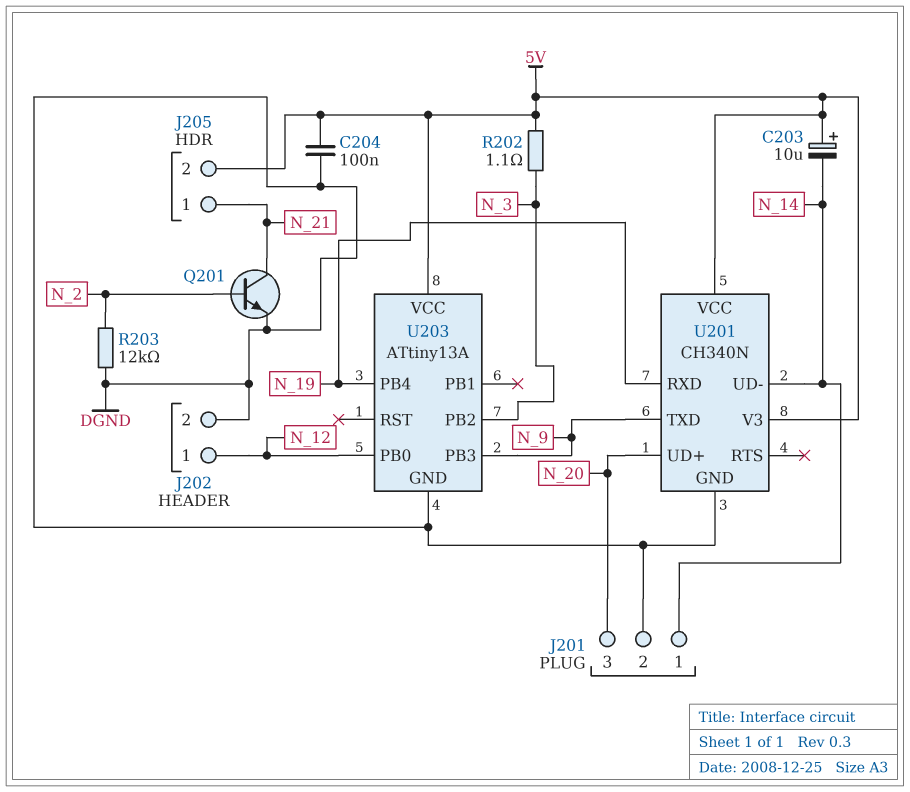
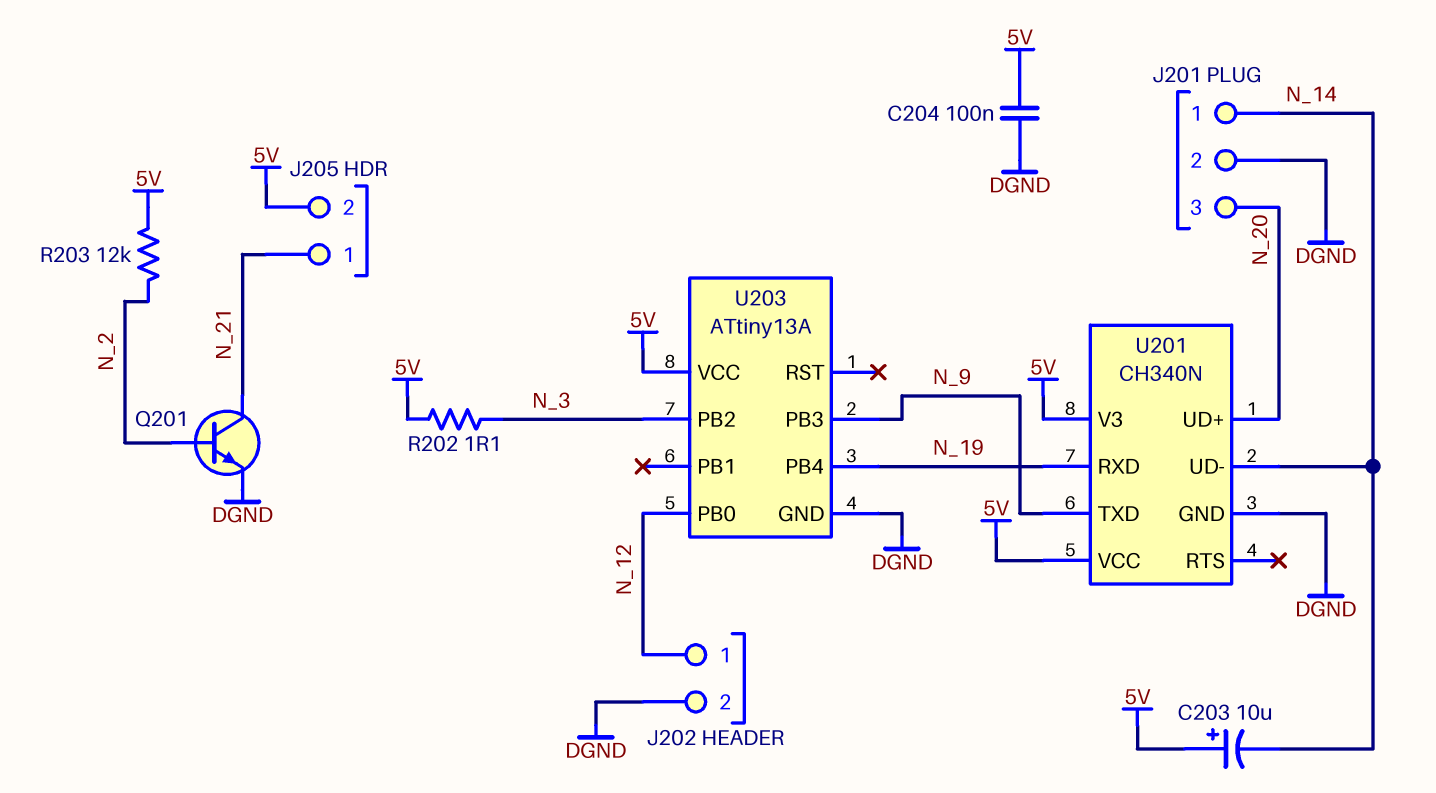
R203: 12k (DGND, N_2) -> 12k (5V, N_2)

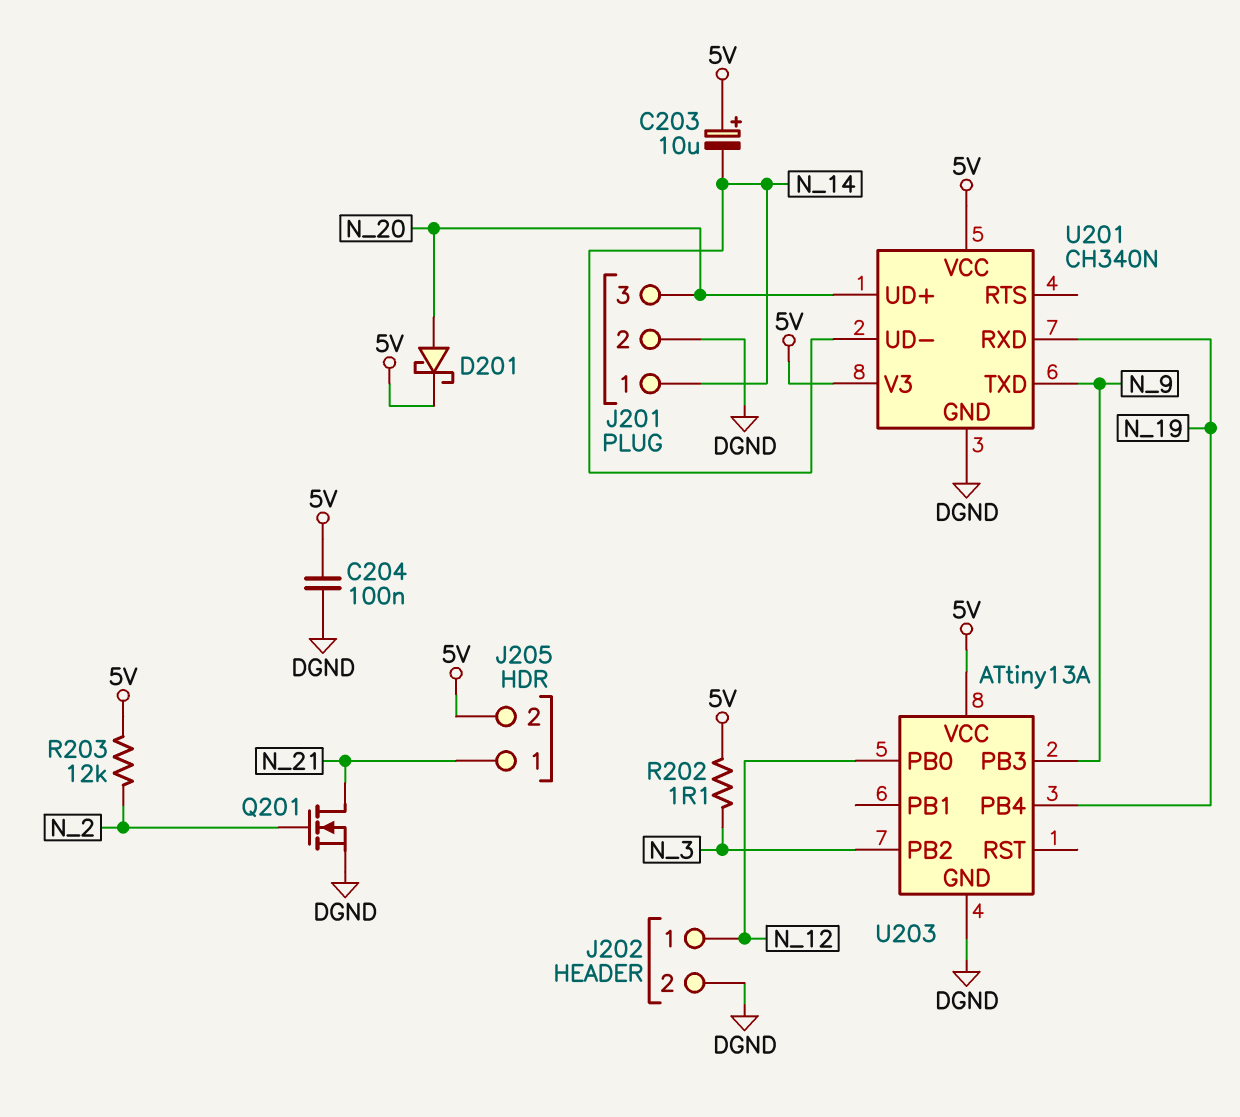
D201: none -> schottky (A N_20, K 5V)
Q201: NPN (B N_2, C N_21, E DGND) -> NMOS (G N_2, D N_21, S DGND)

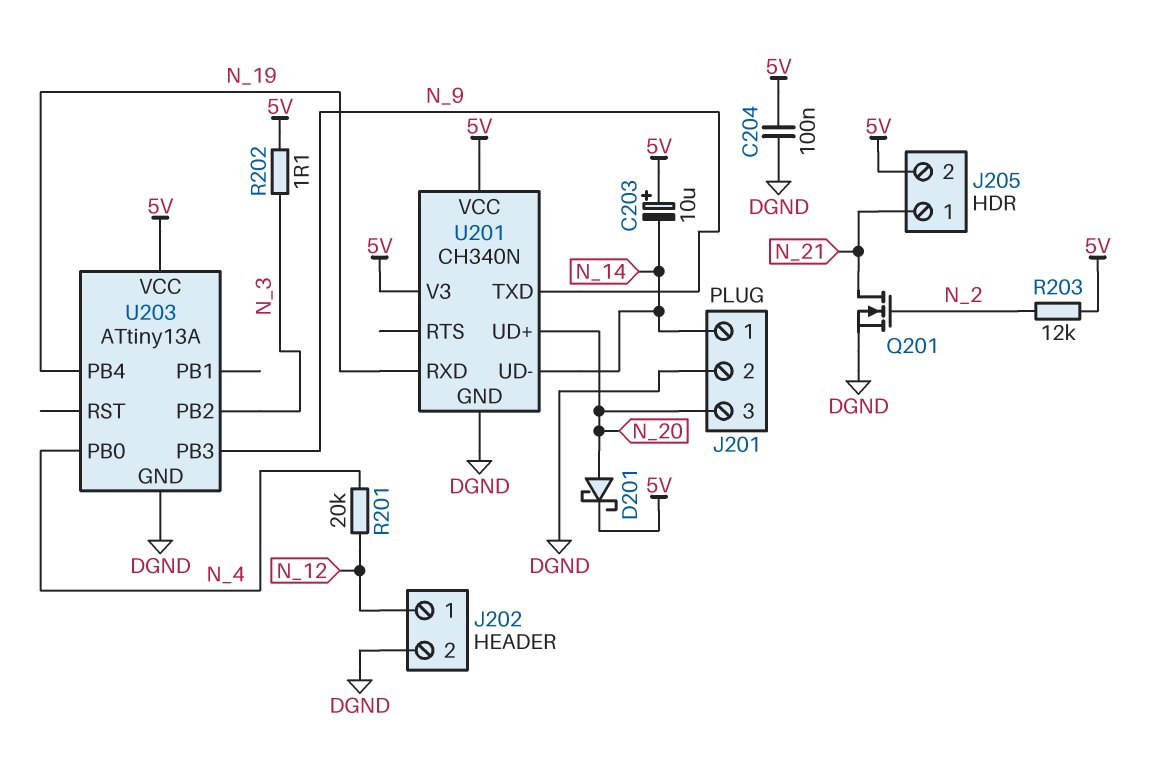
R201: none -> 20k (N_4, N_12)
U203 pin PB0: N_12 -> N_4

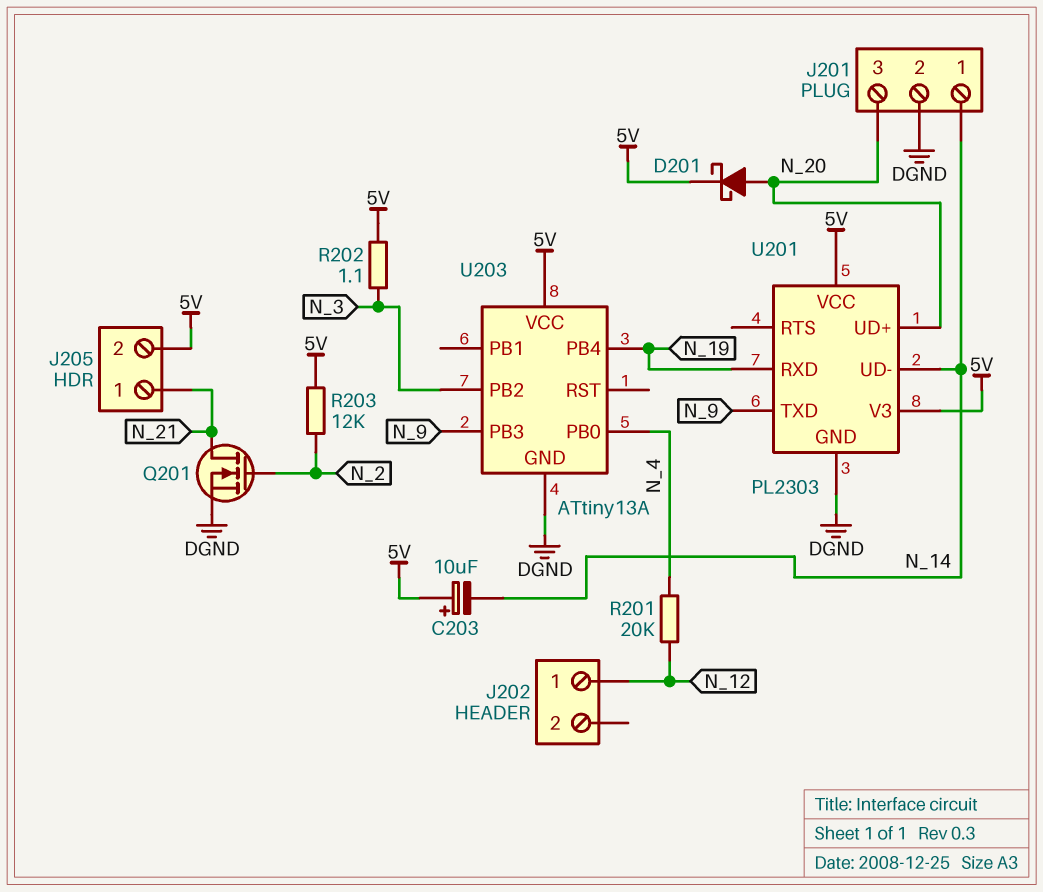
C204: 100nF (5V, DGND) -> none
J202 pin 2: DGND -> none
U201: CH340N -> PL2303

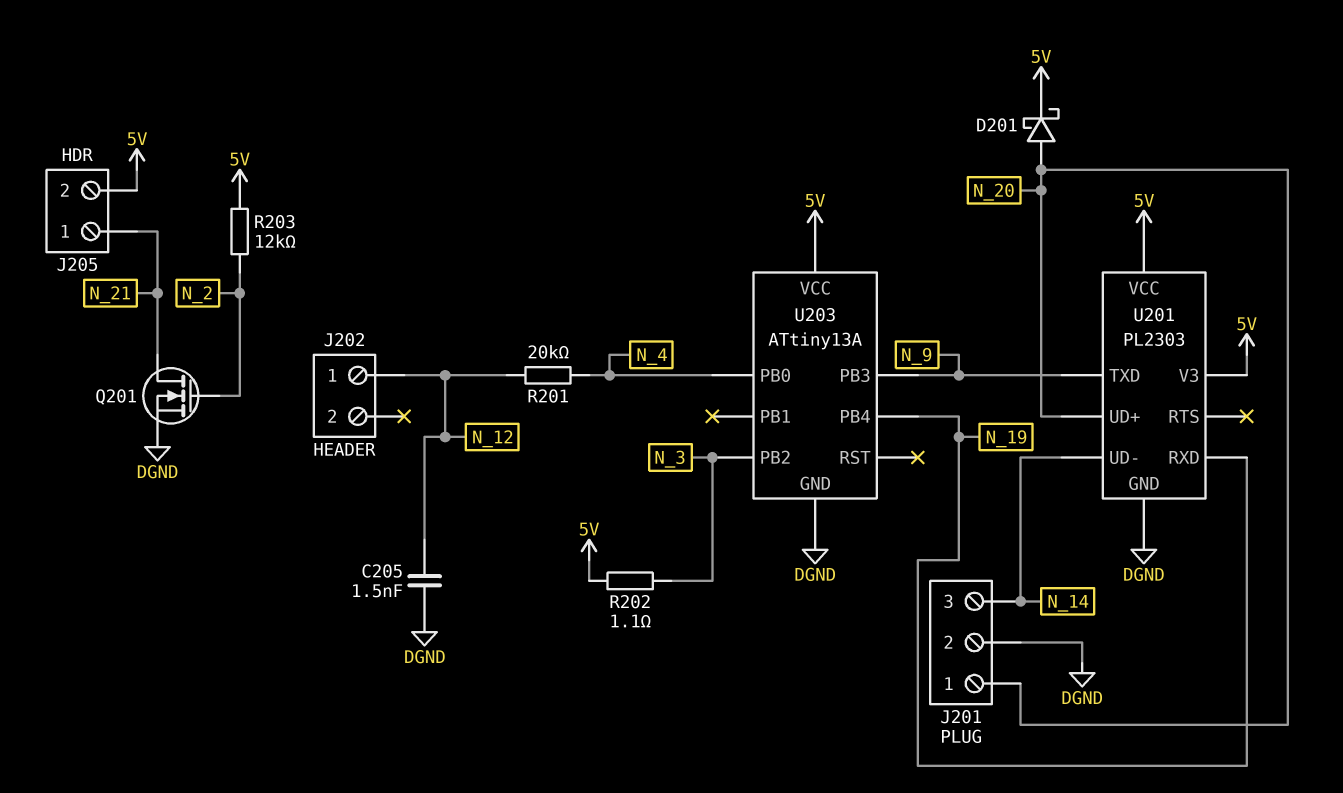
C203: 10uF (plus 5V, minus N_14) -> none
C205: none -> 1.5nF (DGND, N_12)
J201 pin 1: N_14 -> N_20
J201 pin 3: N_20 -> N_14

